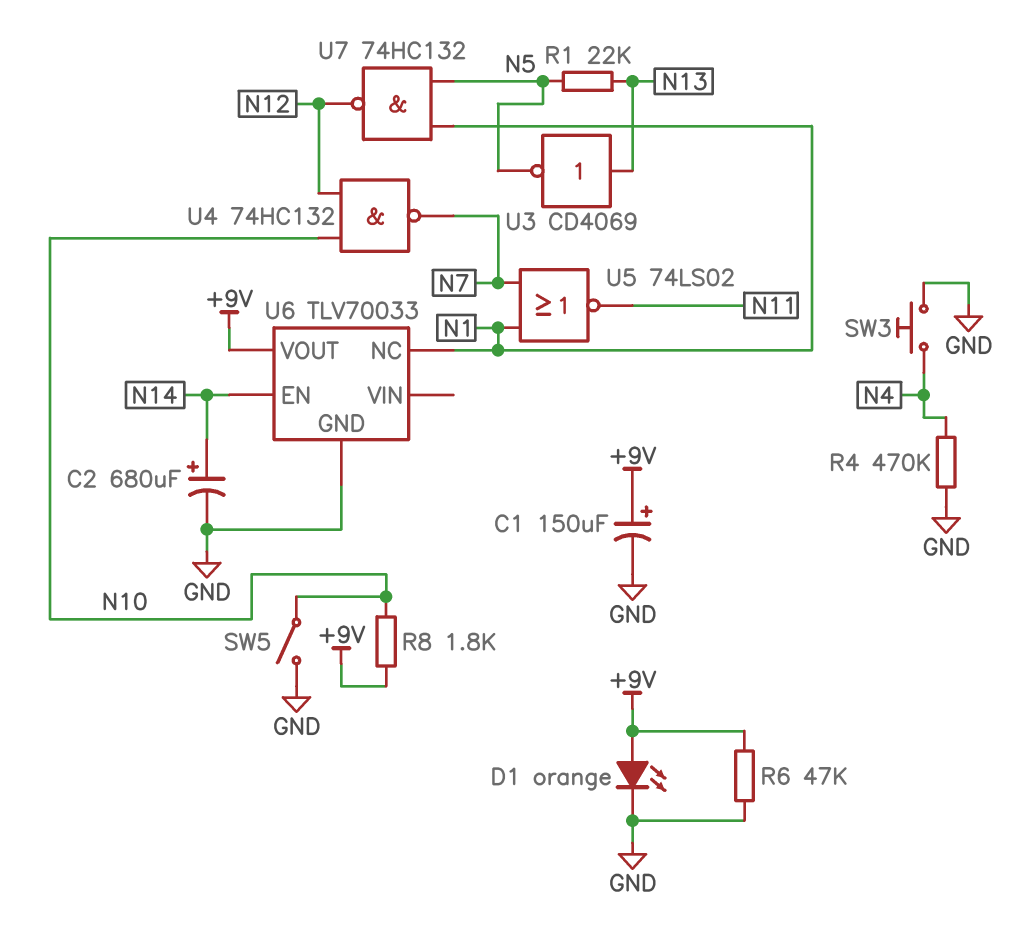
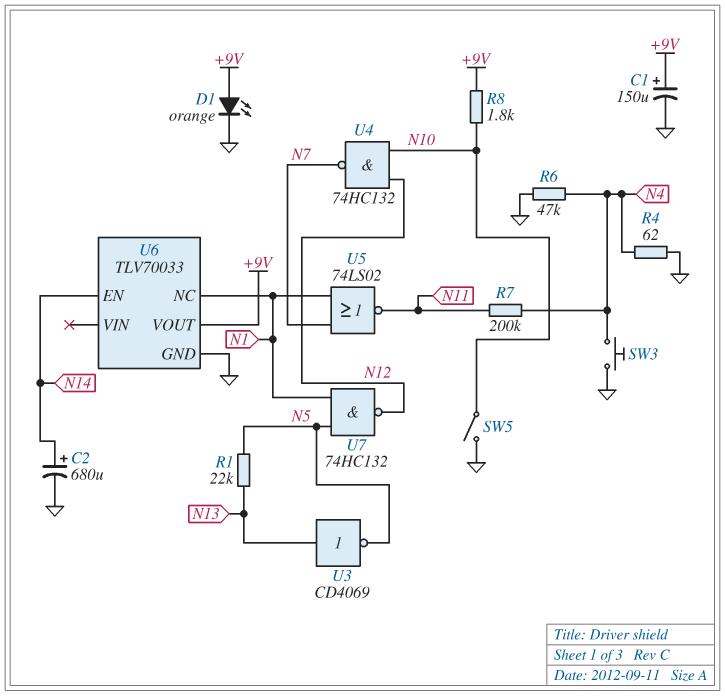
R4: 470k (GND, N4) -> 62 (GND, N4)
R6: 47k (+9V, GND) -> 47k (GND, N4)
R7: none -> 200k (N4, N11)

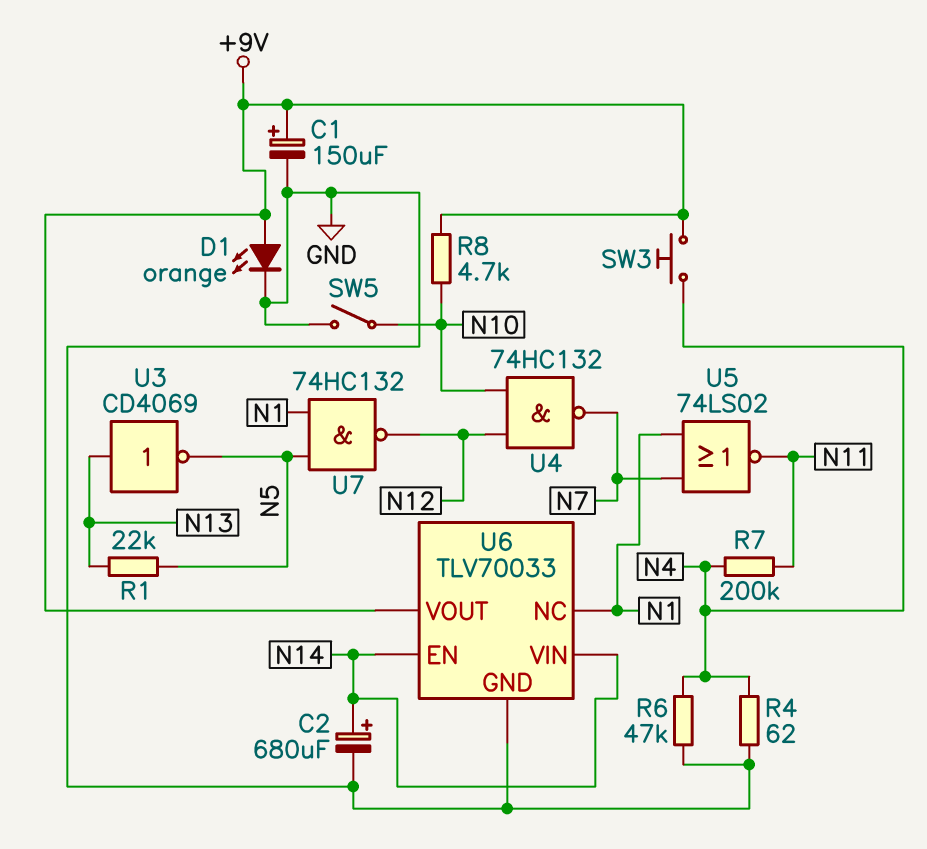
R8: 1.8k (+9V, N10) -> 4.7k (+9V, N10)
SW3: button (GND, N4) -> button (+9V, N4)
U6 pin VIN: none -> N14

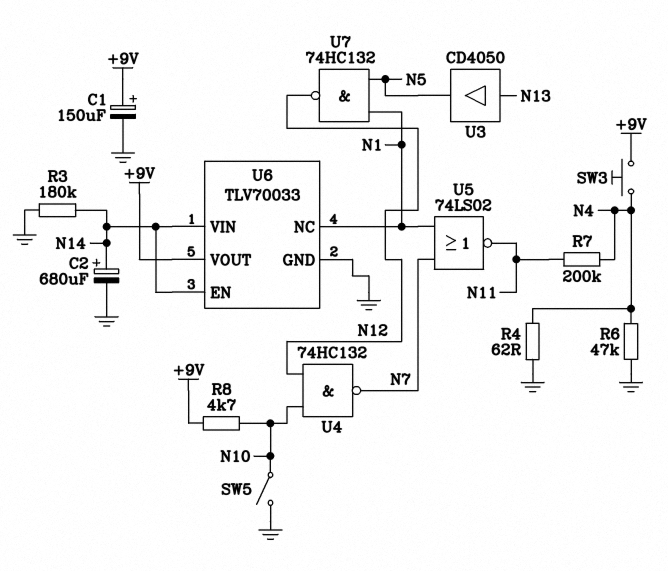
D1: LED orange (A +9V, K GND) -> none
R1: 22k (N5, N13) -> none
R3: none -> 180k (GND, N14)
U3: NOT CD4069 (in N13, out N5) -> buffer CD4050 (in N13, out N5)

